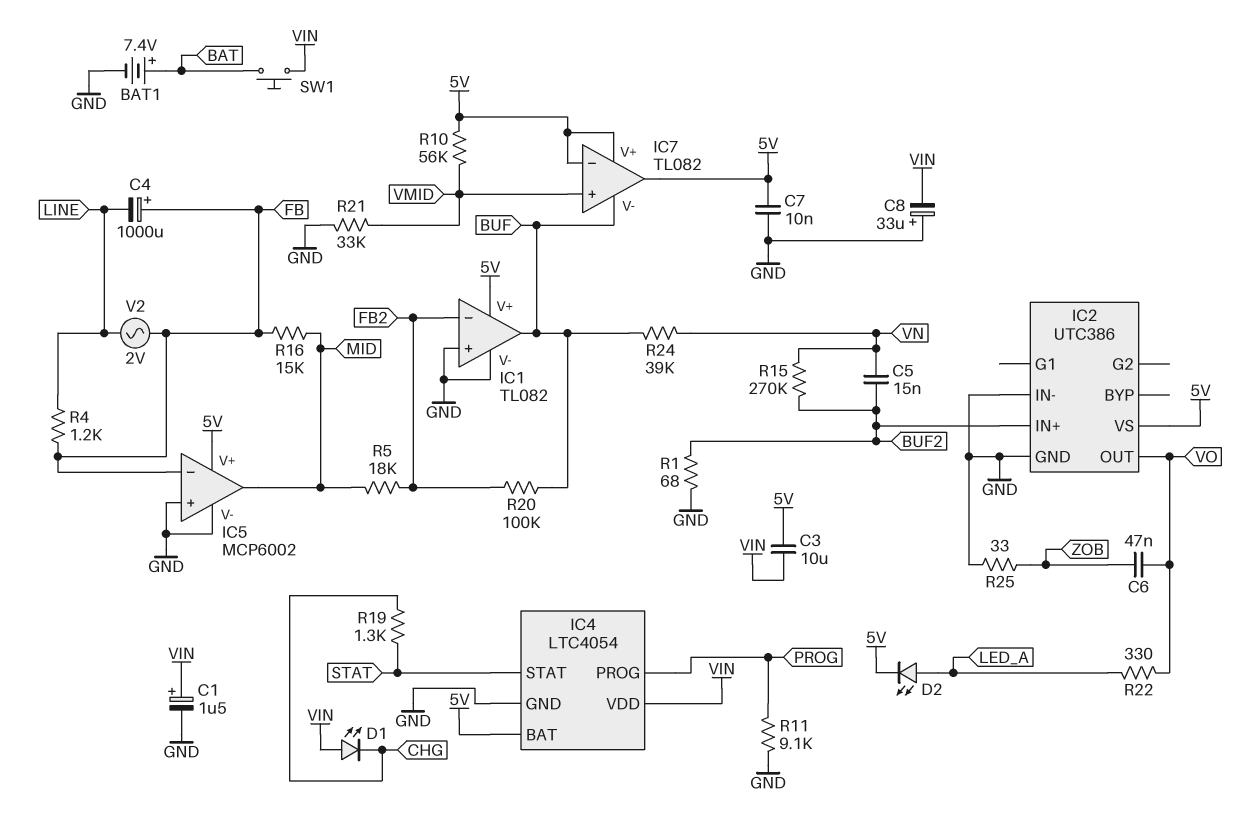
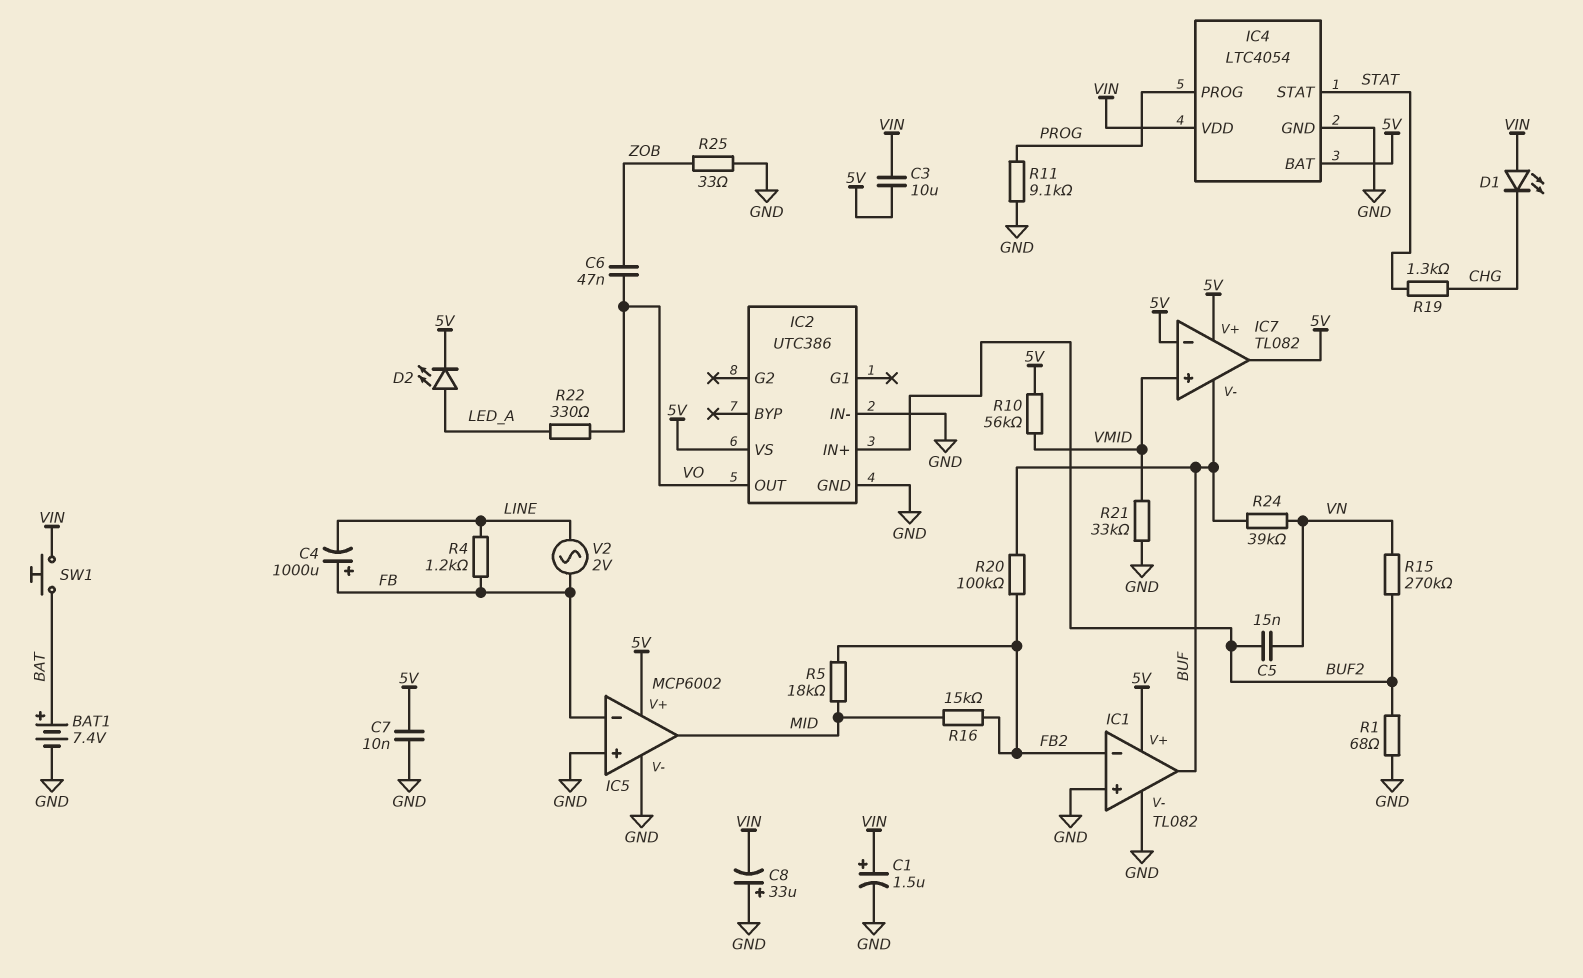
R16: 15k (FB, MID) -> 15k (FB2, MID)

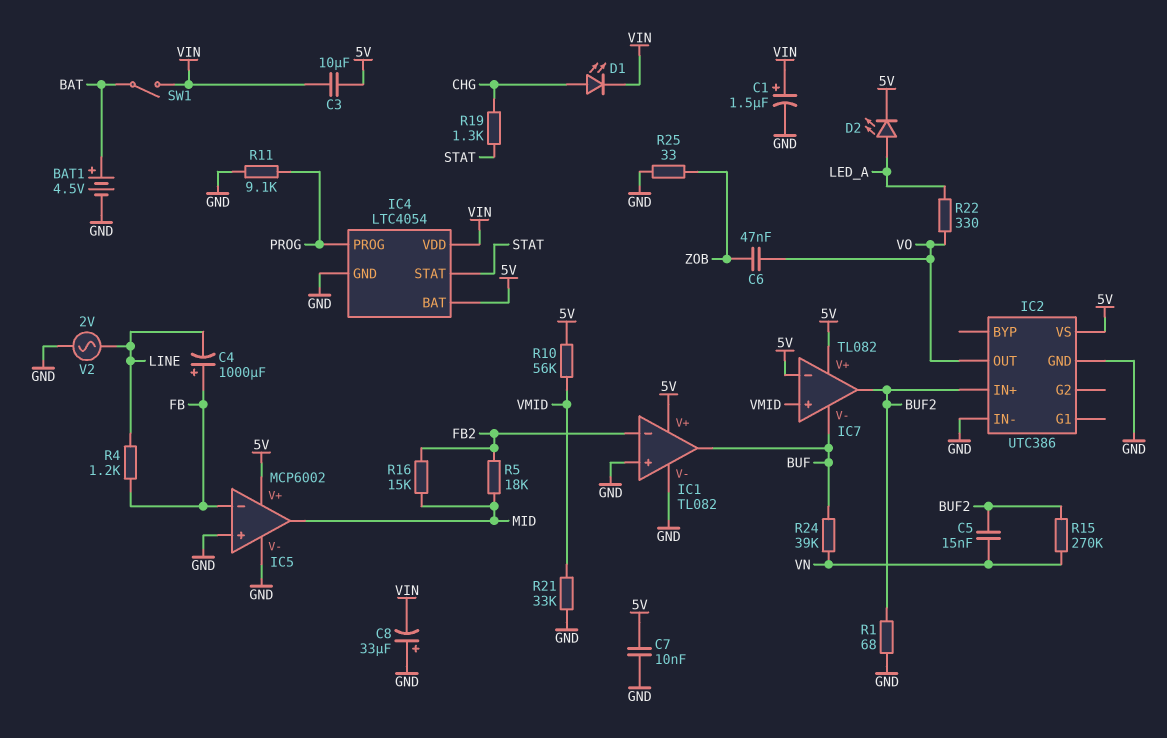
BAT1: 7.4V (plus BAT, minus GND) -> 4.5V (plus BAT, minus GND)
D1: LED (A VIN, K CHG) -> LED (A CHG, K VIN)
IC7 pin out: 5V -> BUF2
R20: 100k (BUF, FB2) -> none
SW1: button (BAT, VIN) -> switch (BAT, VIN)
V2: AC 2V (FB, LINE) -> AC 2V (GND, LINE)

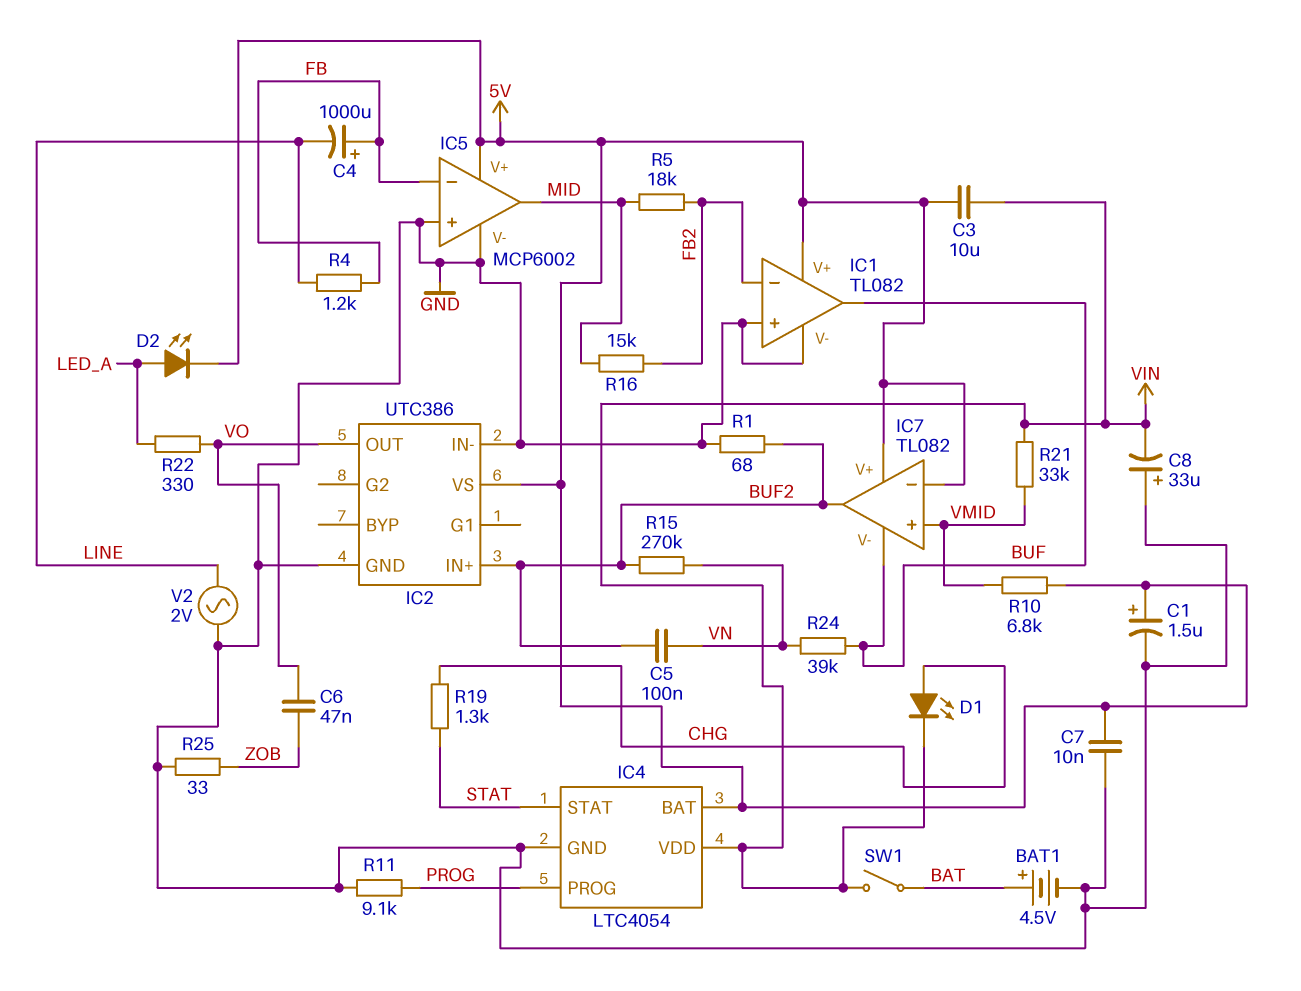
C1: 1.5uF (plus VIN, minus GND) -> 1.5uF (plus 5V, minus GND)
C5: 15nF (BUF2, VN) -> 100nF (BUF2, VN)
R10: 56k (5V, VMID) -> 6.8k (5V, VMID)
R21: 33k (GND, VMID) -> 33k (VIN, VMID)

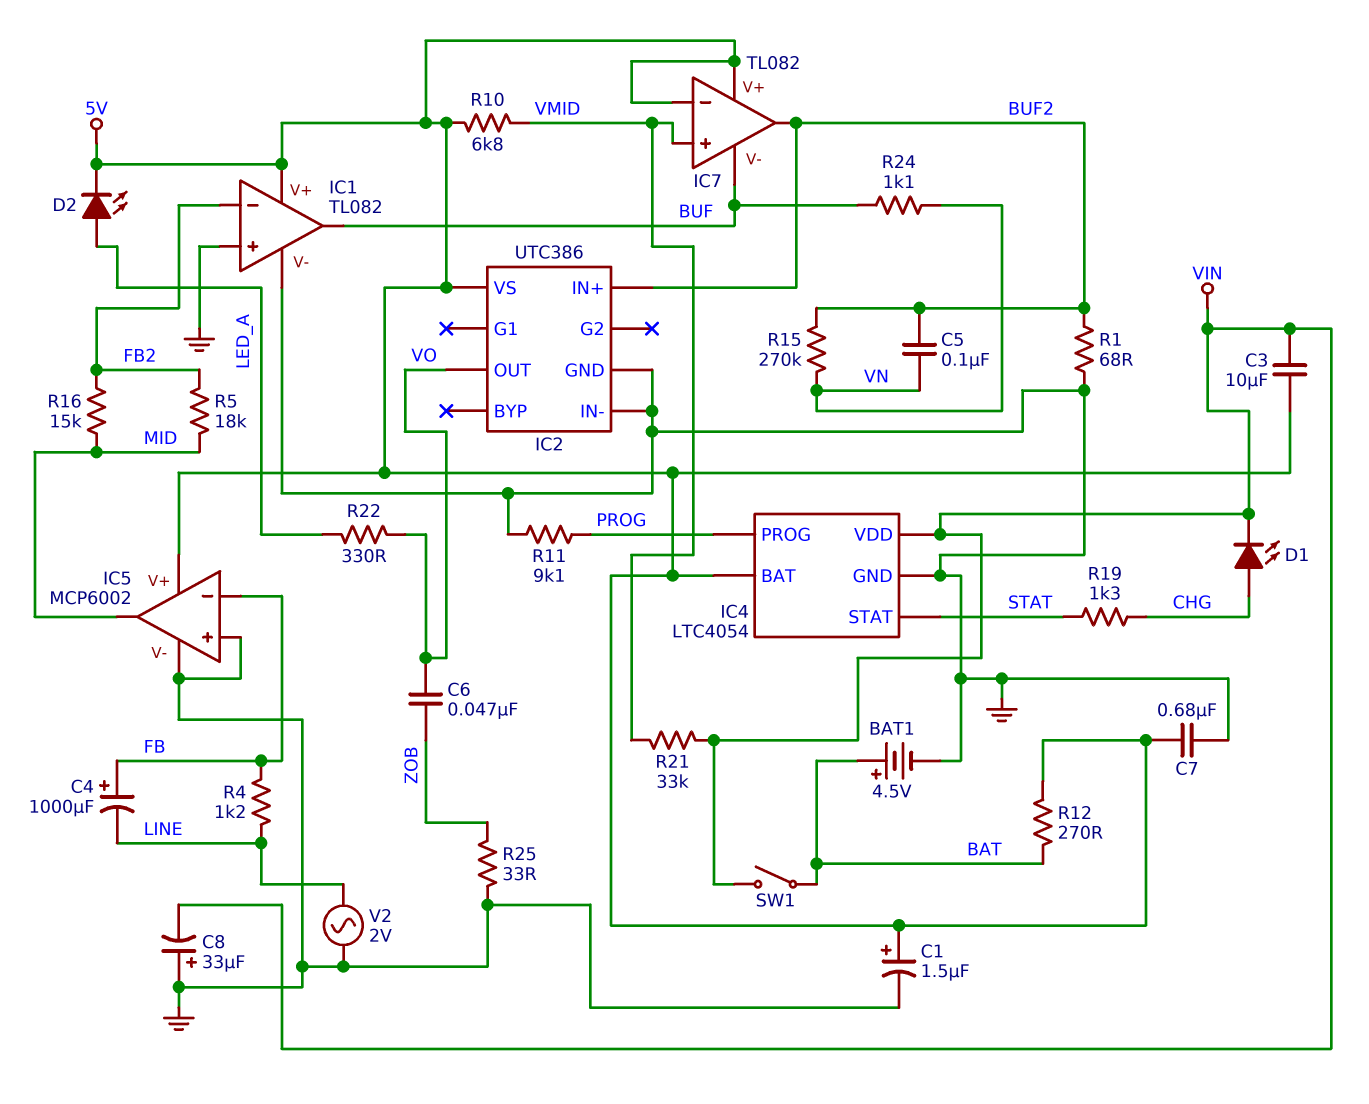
C7: 10nF (5V, GND) -> 680nF (5V, GND)
R12: none -> 270 (5V, BAT)
R24: 39k (BUF, VN) -> 1.1k (BUF, VN)

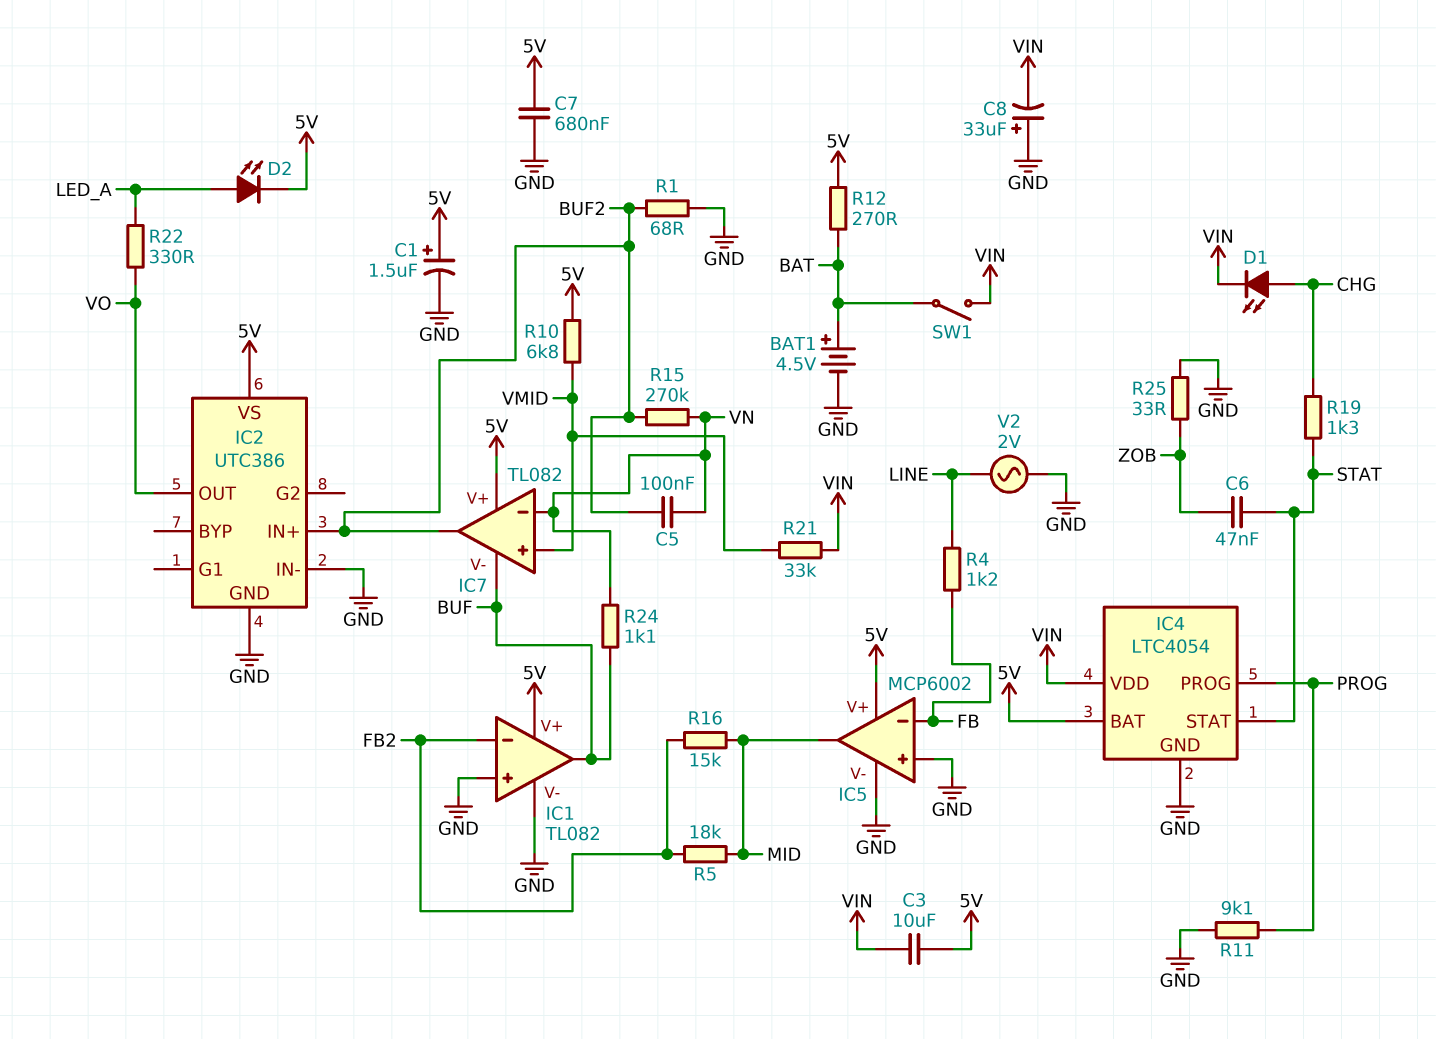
C4: 1000uF (plus FB, minus LINE) -> none
C6: 47nF (VO, ZOB) -> 47nF (STAT, ZOB)
IC7 pin in-: 5V -> VN

